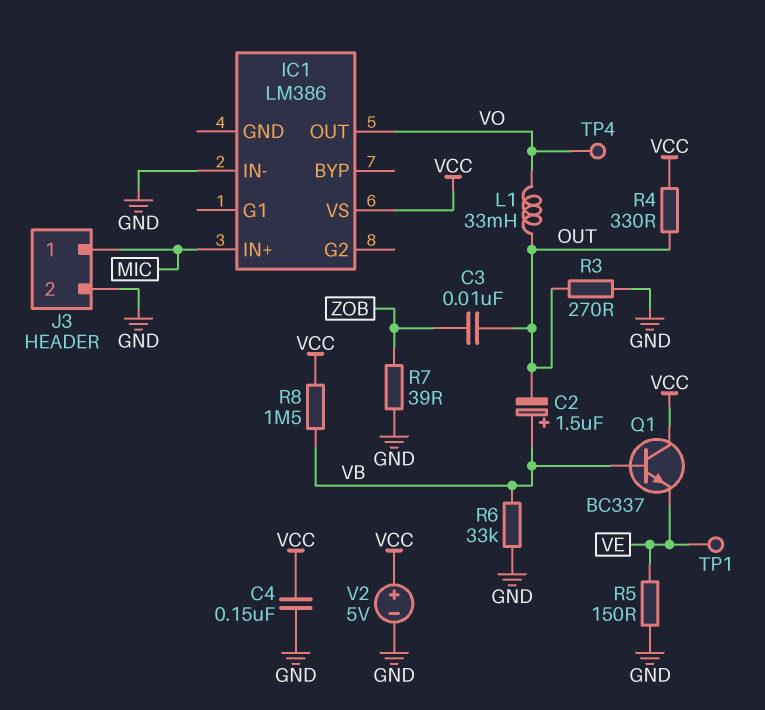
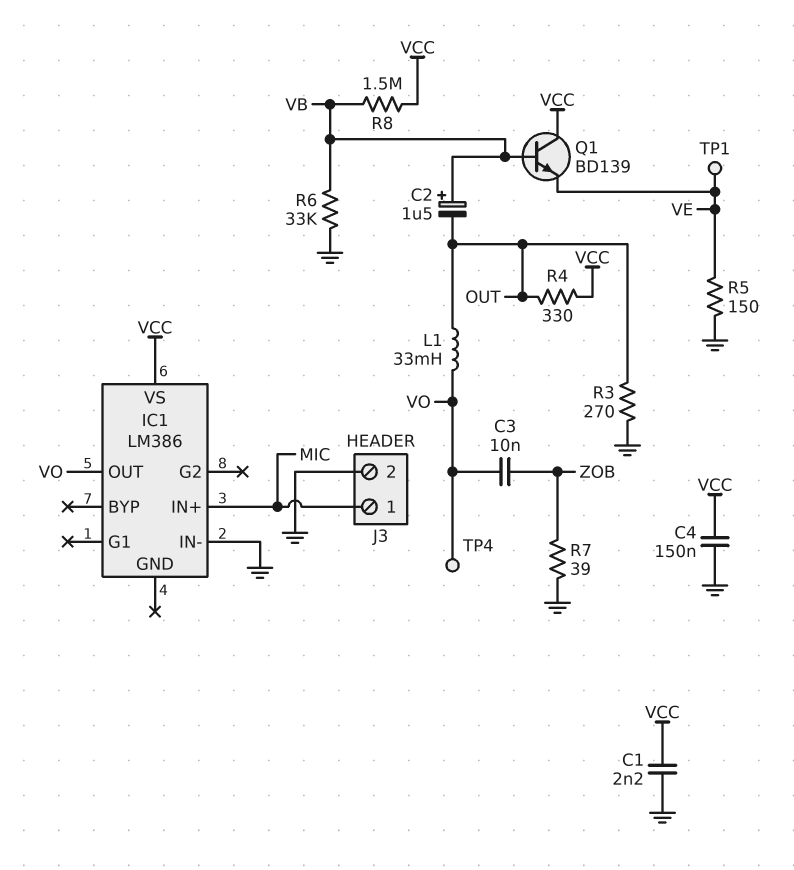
C1: none -> 2.2nF (GND, VCC)
C3: 10nF (OUT, ZOB) -> 10nF (VO, ZOB)
Q1: NPN BC337 (B VB, C VCC, E VE) -> NPN BD139 (B VB, C VCC, E VE)
V2: 5V (plus VCC, minus GND) -> none

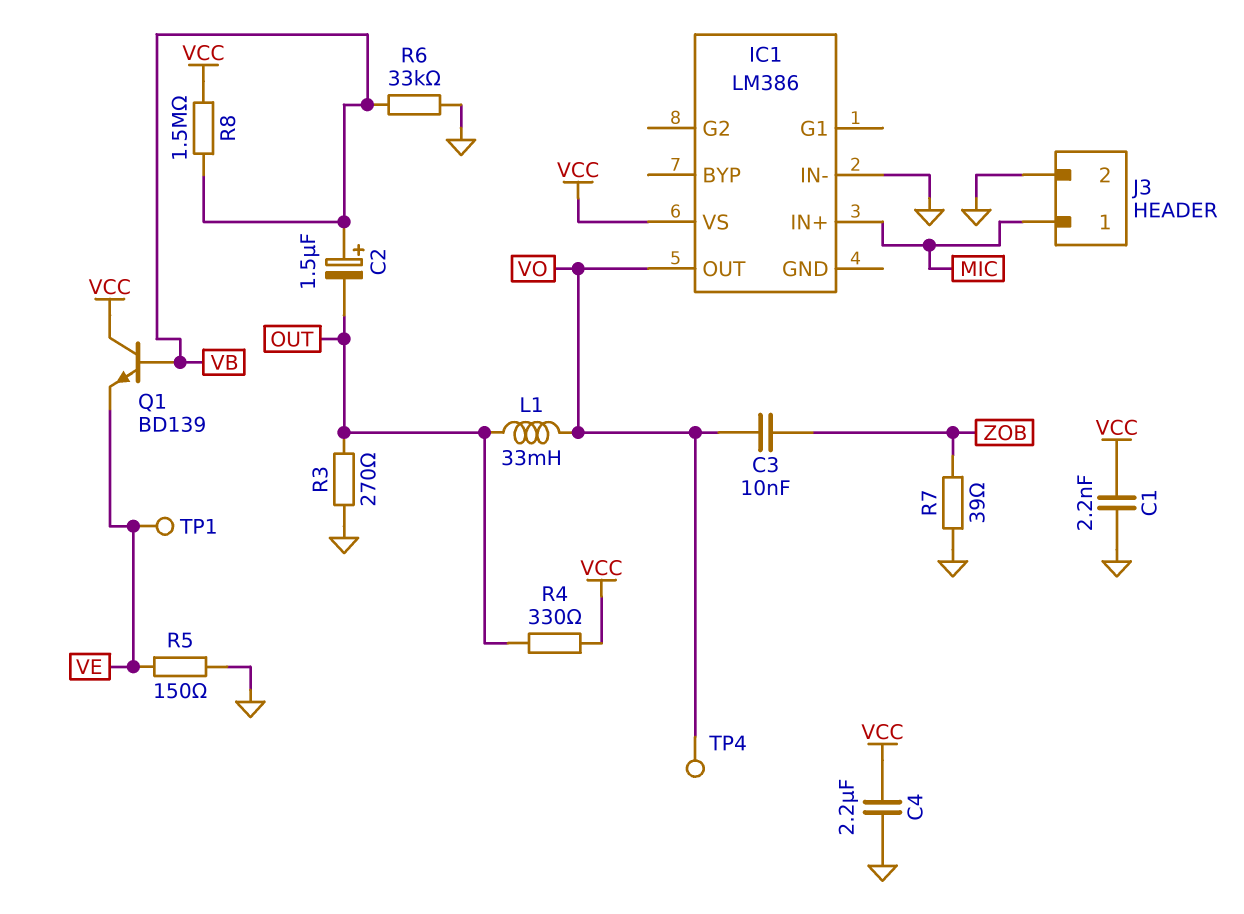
C4: 150nF (GND, VCC) -> 2.2uF (GND, VCC)

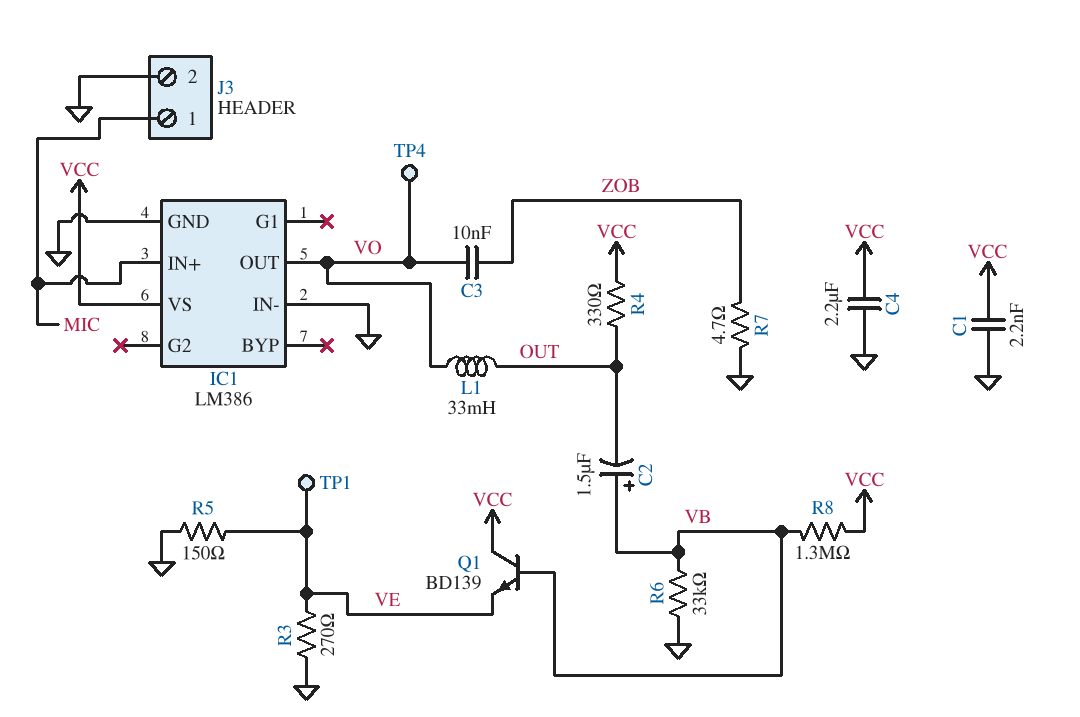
IC1 pin GND: none -> GND
R3: 270 (GND, OUT) -> 270 (GND, VE)
R7: 39 (GND, ZOB) -> 4.7 (GND, ZOB)
R8: 1.5M (VB, VCC) -> 1.3M (VB, VCC)

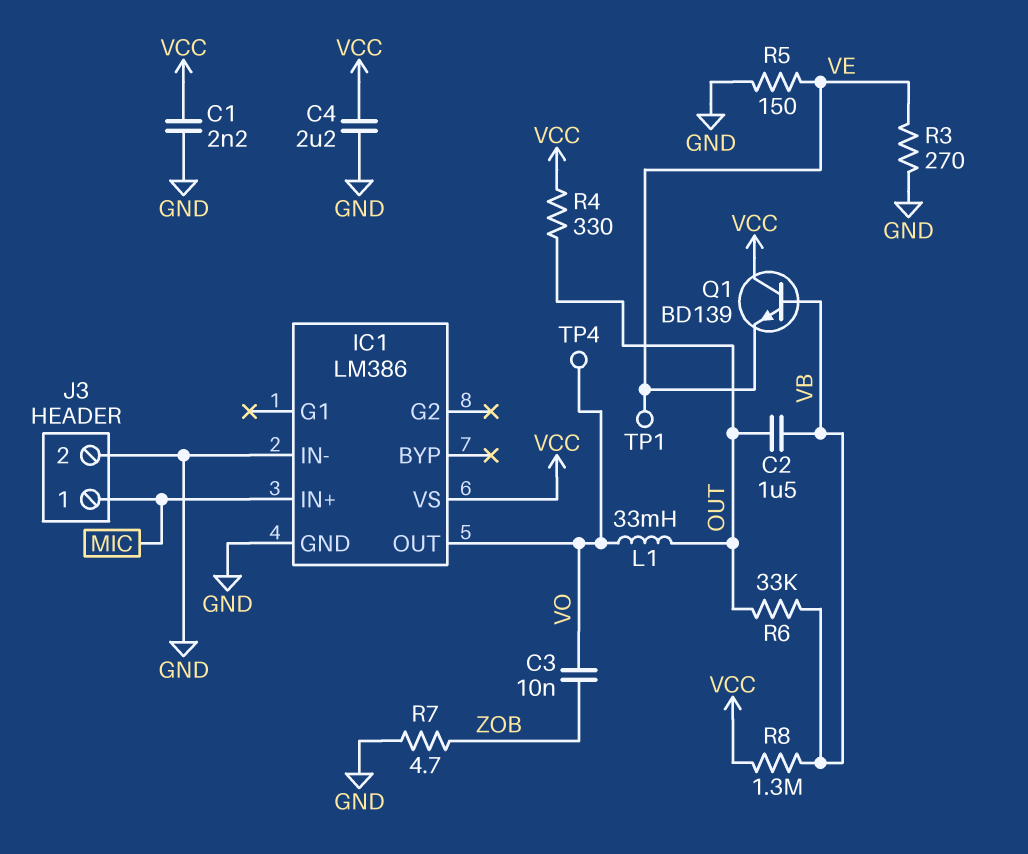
C2: 1.5uF (plus VB, minus OUT) -> 1.5uF (OUT, VB)
R6: 33k (GND, VB) -> 33k (OUT, VB)

